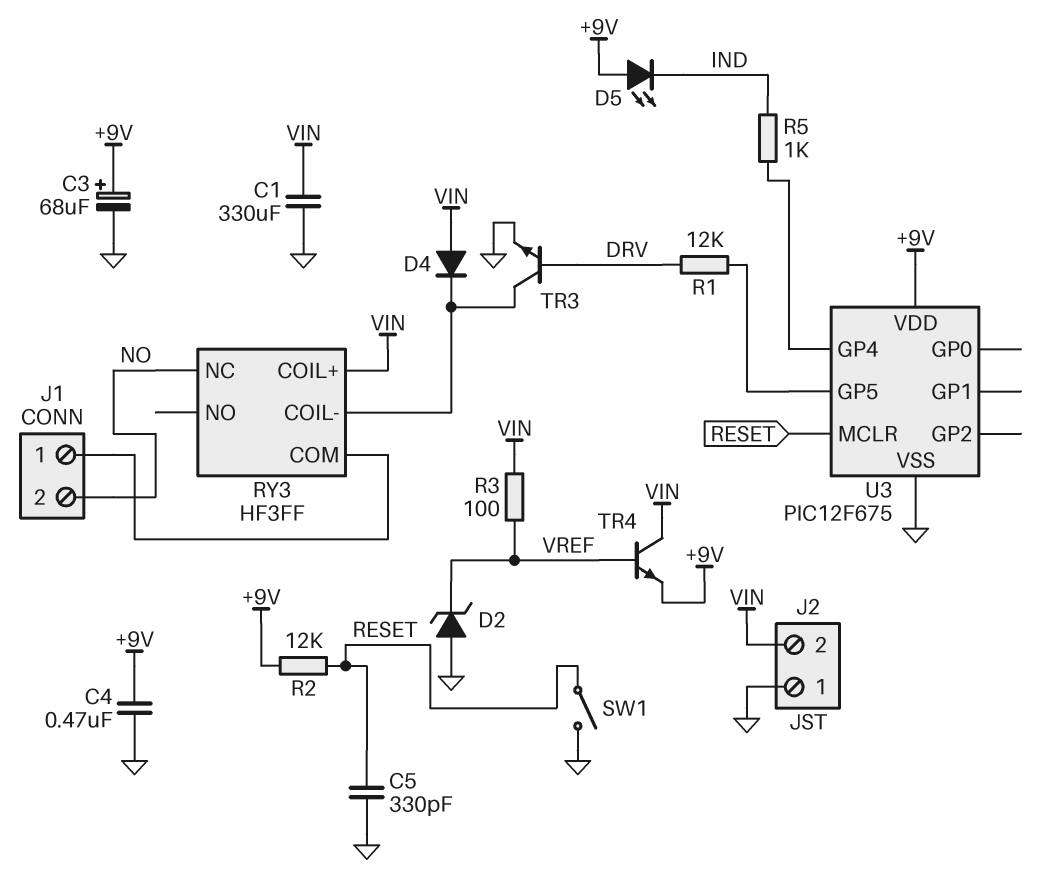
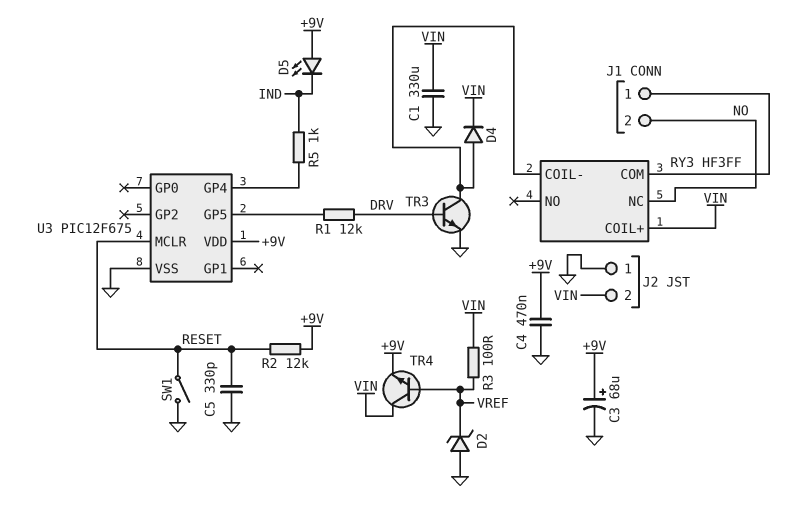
D4: diode (A VIN, K RY3/COIL-) -> diode (A RY3/COIL-, K VIN)

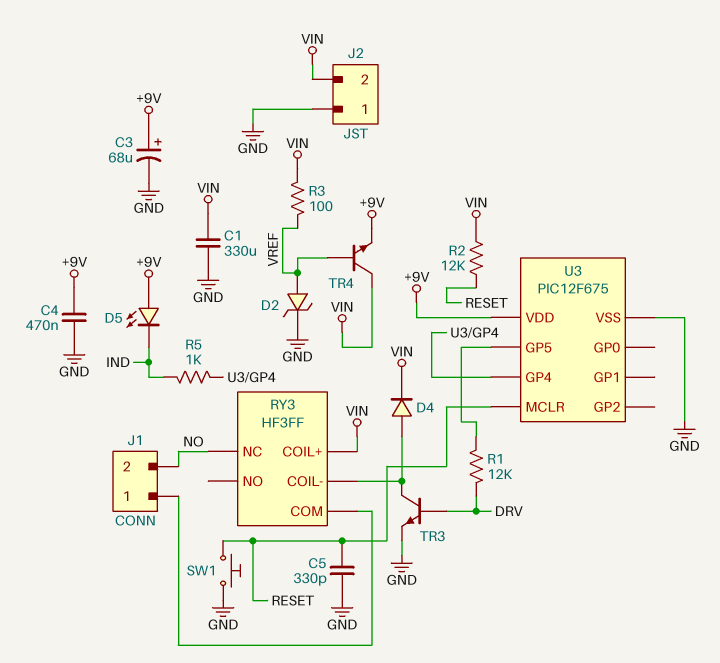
D2: zener (A GND, K VREF) -> zener (A VREF, K GND)
R2: 12k (+9V, RESET) -> 12k (RESET, VIN)
SW1: switch (GND, RESET) -> button (GND, RESET)

